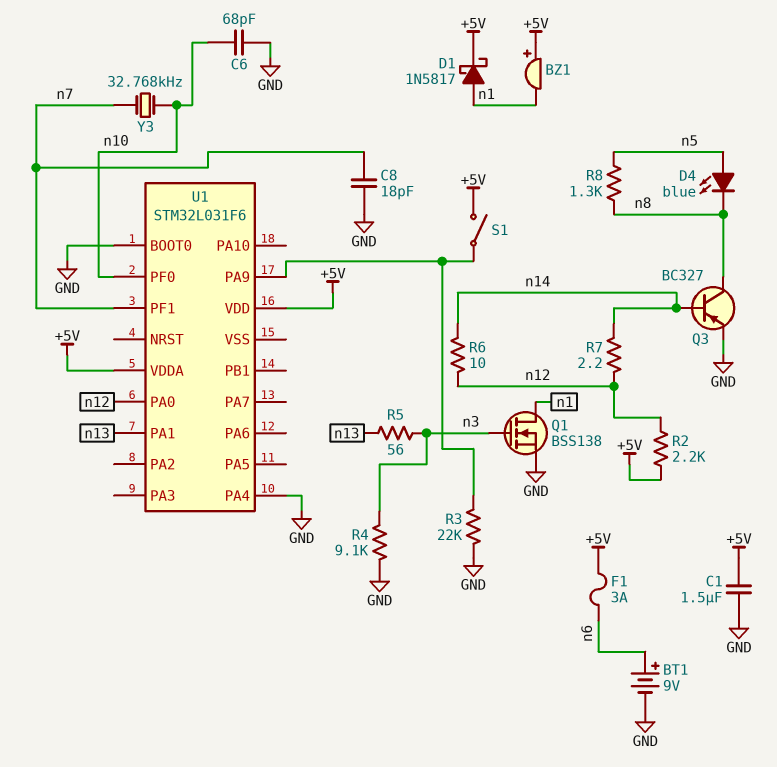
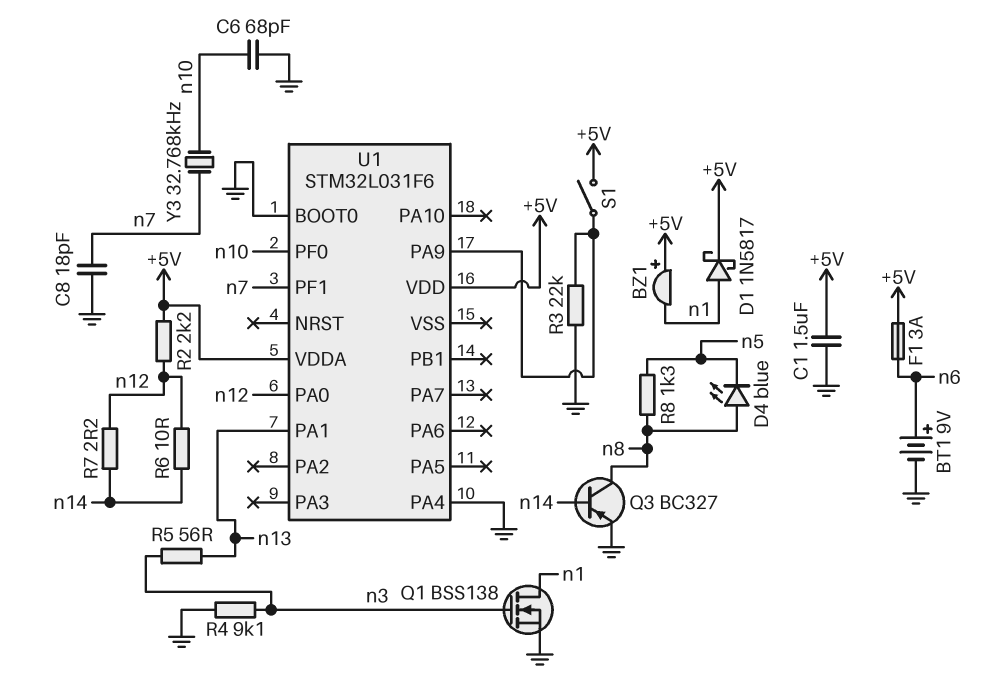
D4: LED blue (A n5, K n8) -> LED blue (A n8, K n5)

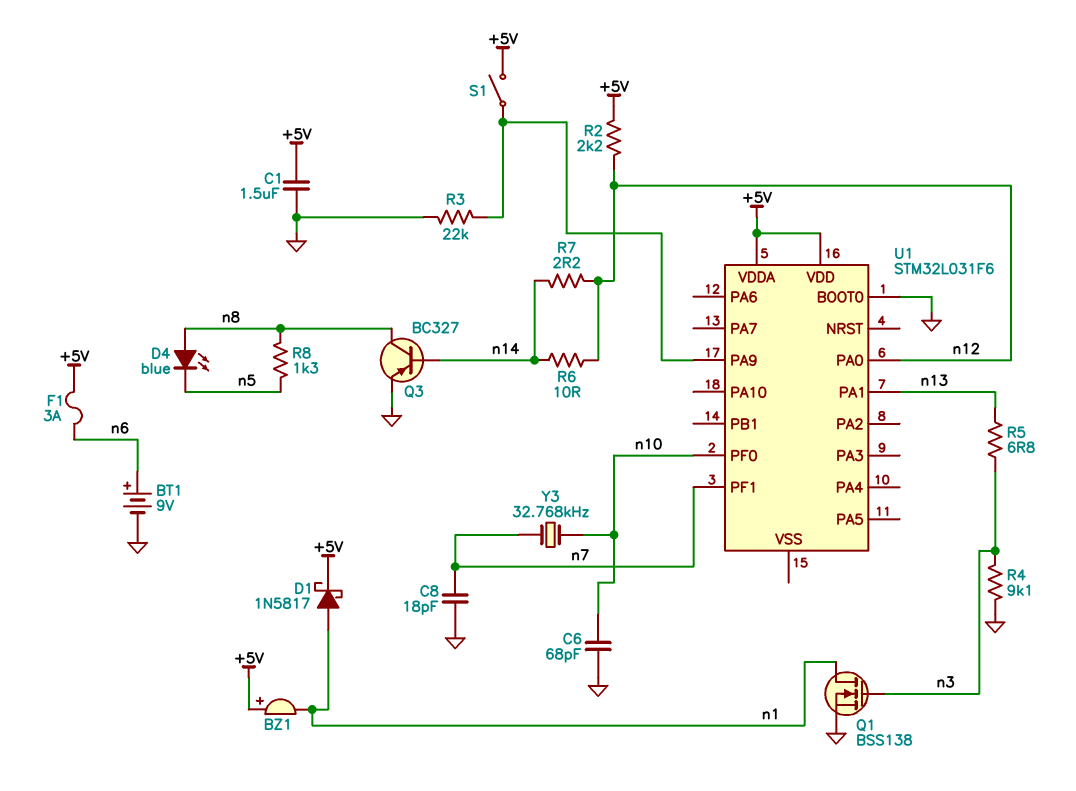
R5: 56 (n3, n13) -> 6.8 (n3, n13)
U1 pin PA4: GND -> none

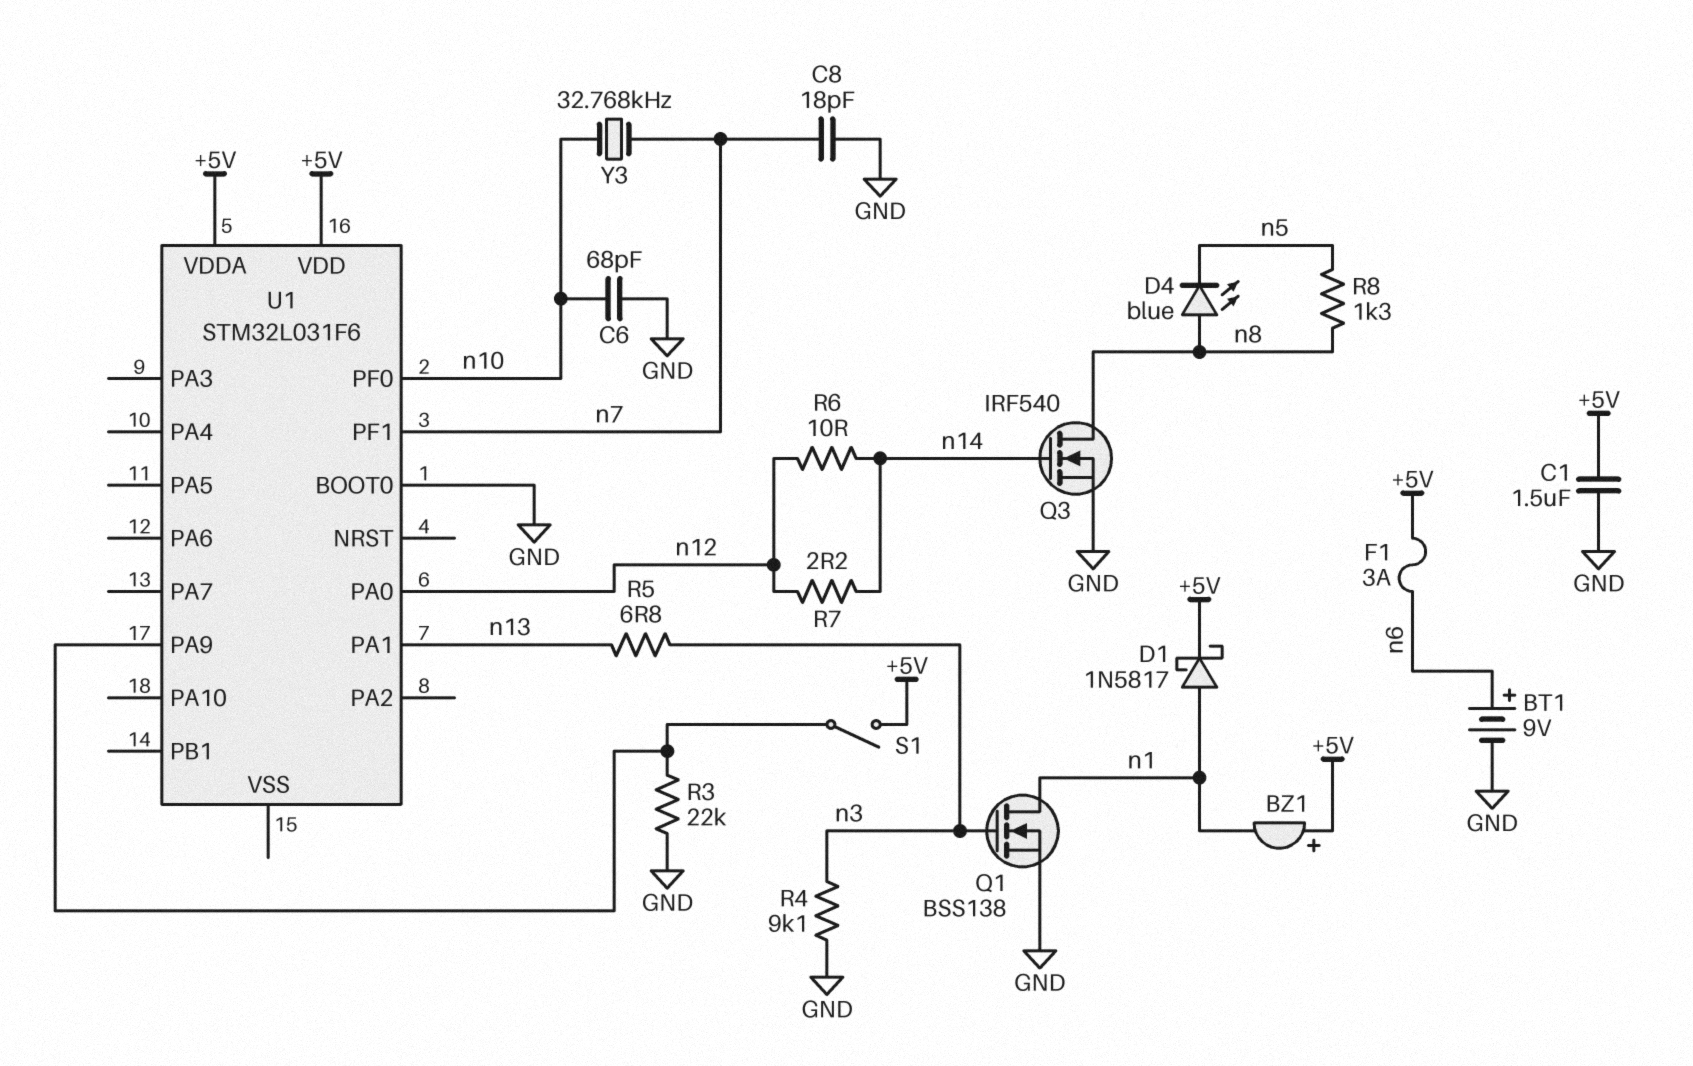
Q3: PNP BC327 (B n14, C n8, E GND) -> NMOS IRF540 (G n14, D n8, S GND)
R2: 2.2k (+5V, n12) -> none

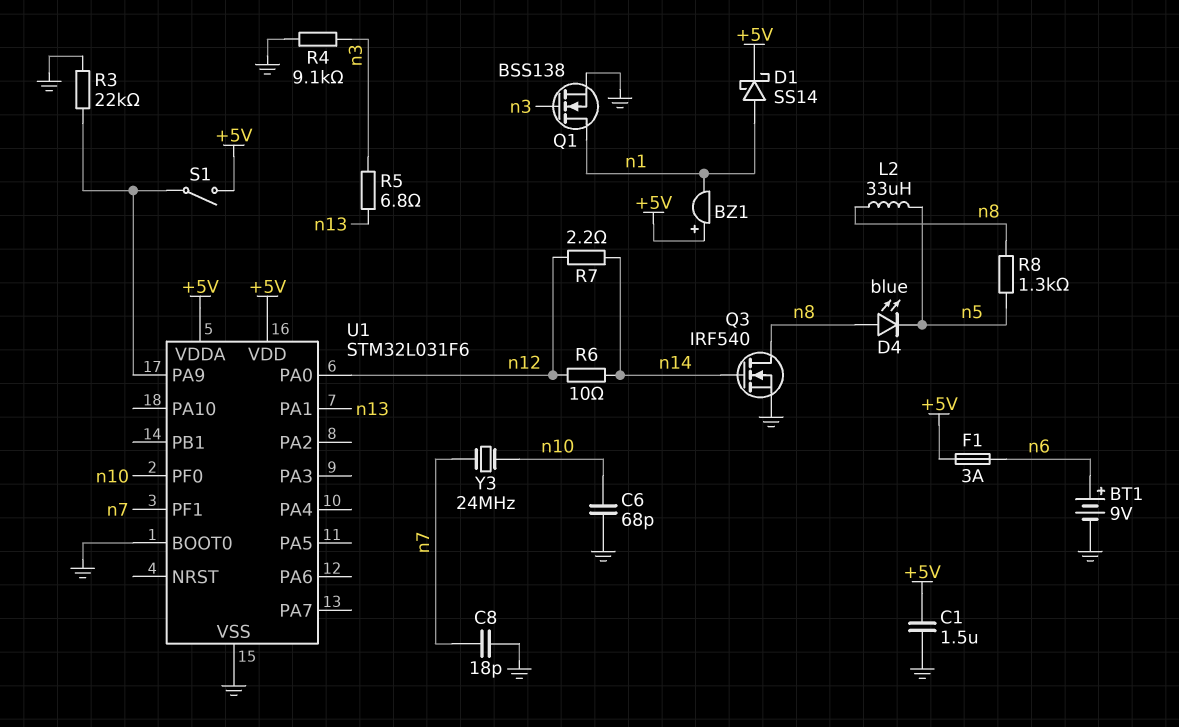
D1: schottky 1N5817 (A n1, K +5V) -> schottky SS14 (A n1, K +5V)
L2: none -> 33uH (n5, n8)
U1 pin VSS: none -> GND
Y3: 32.768kHz (n7, n10) -> 24MHz (n7, n10)

